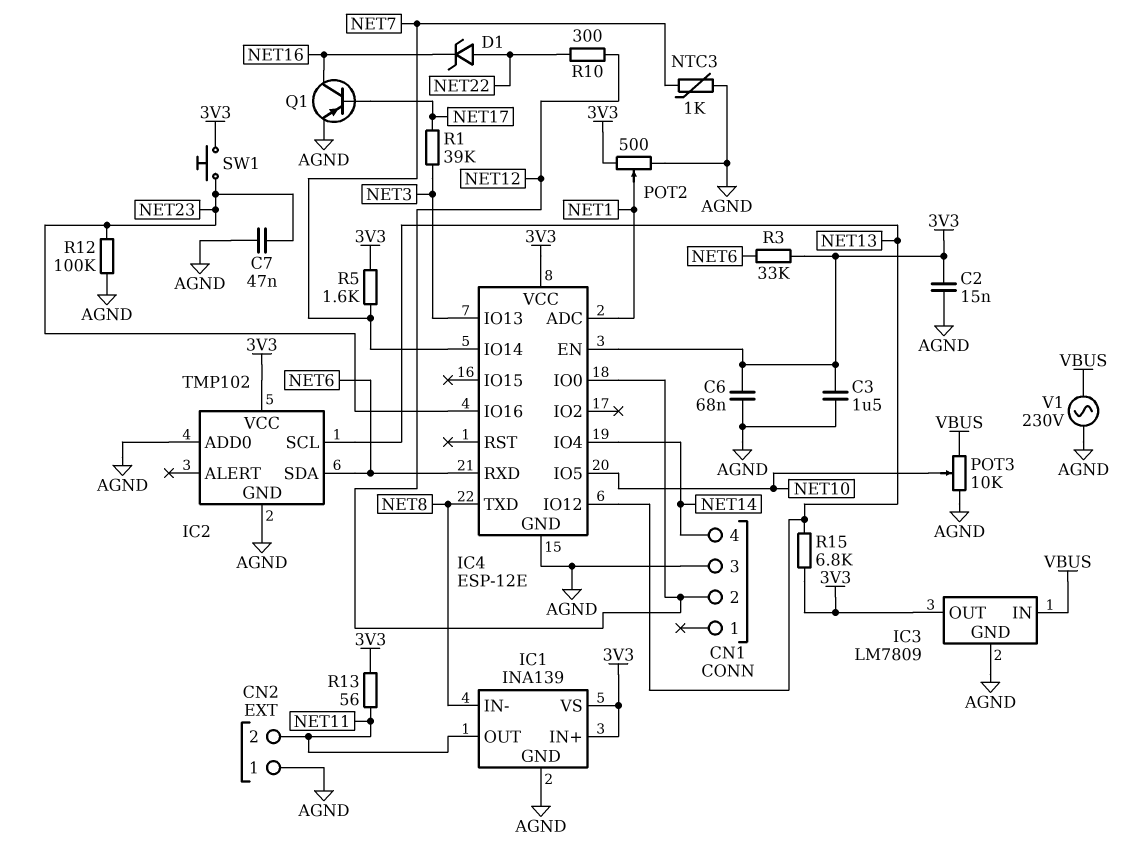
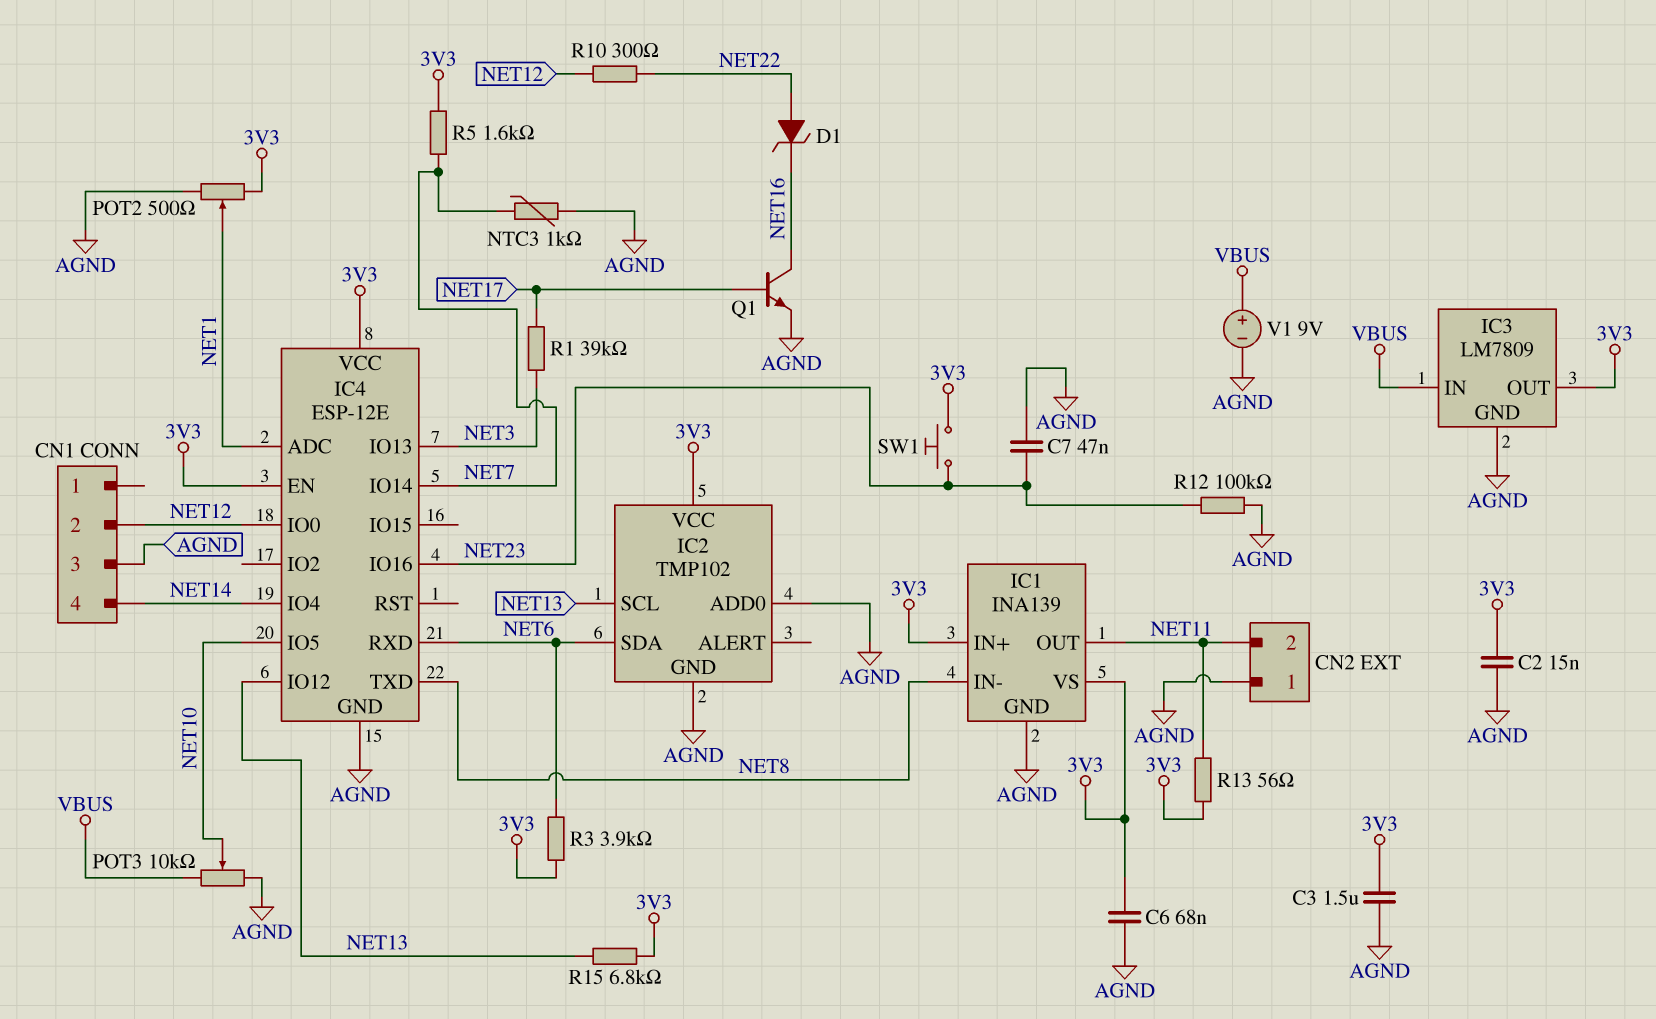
Q1: PNP (B NET17, C NET16, E AGND) -> NPN (B NET17, C NET16, E AGND)
R3: 33k (3V3, NET6) -> 3.9k (3V3, NET6)
V1: AC 230V (AGND, VBUS) -> 9V (plus VBUS, minus AGND)

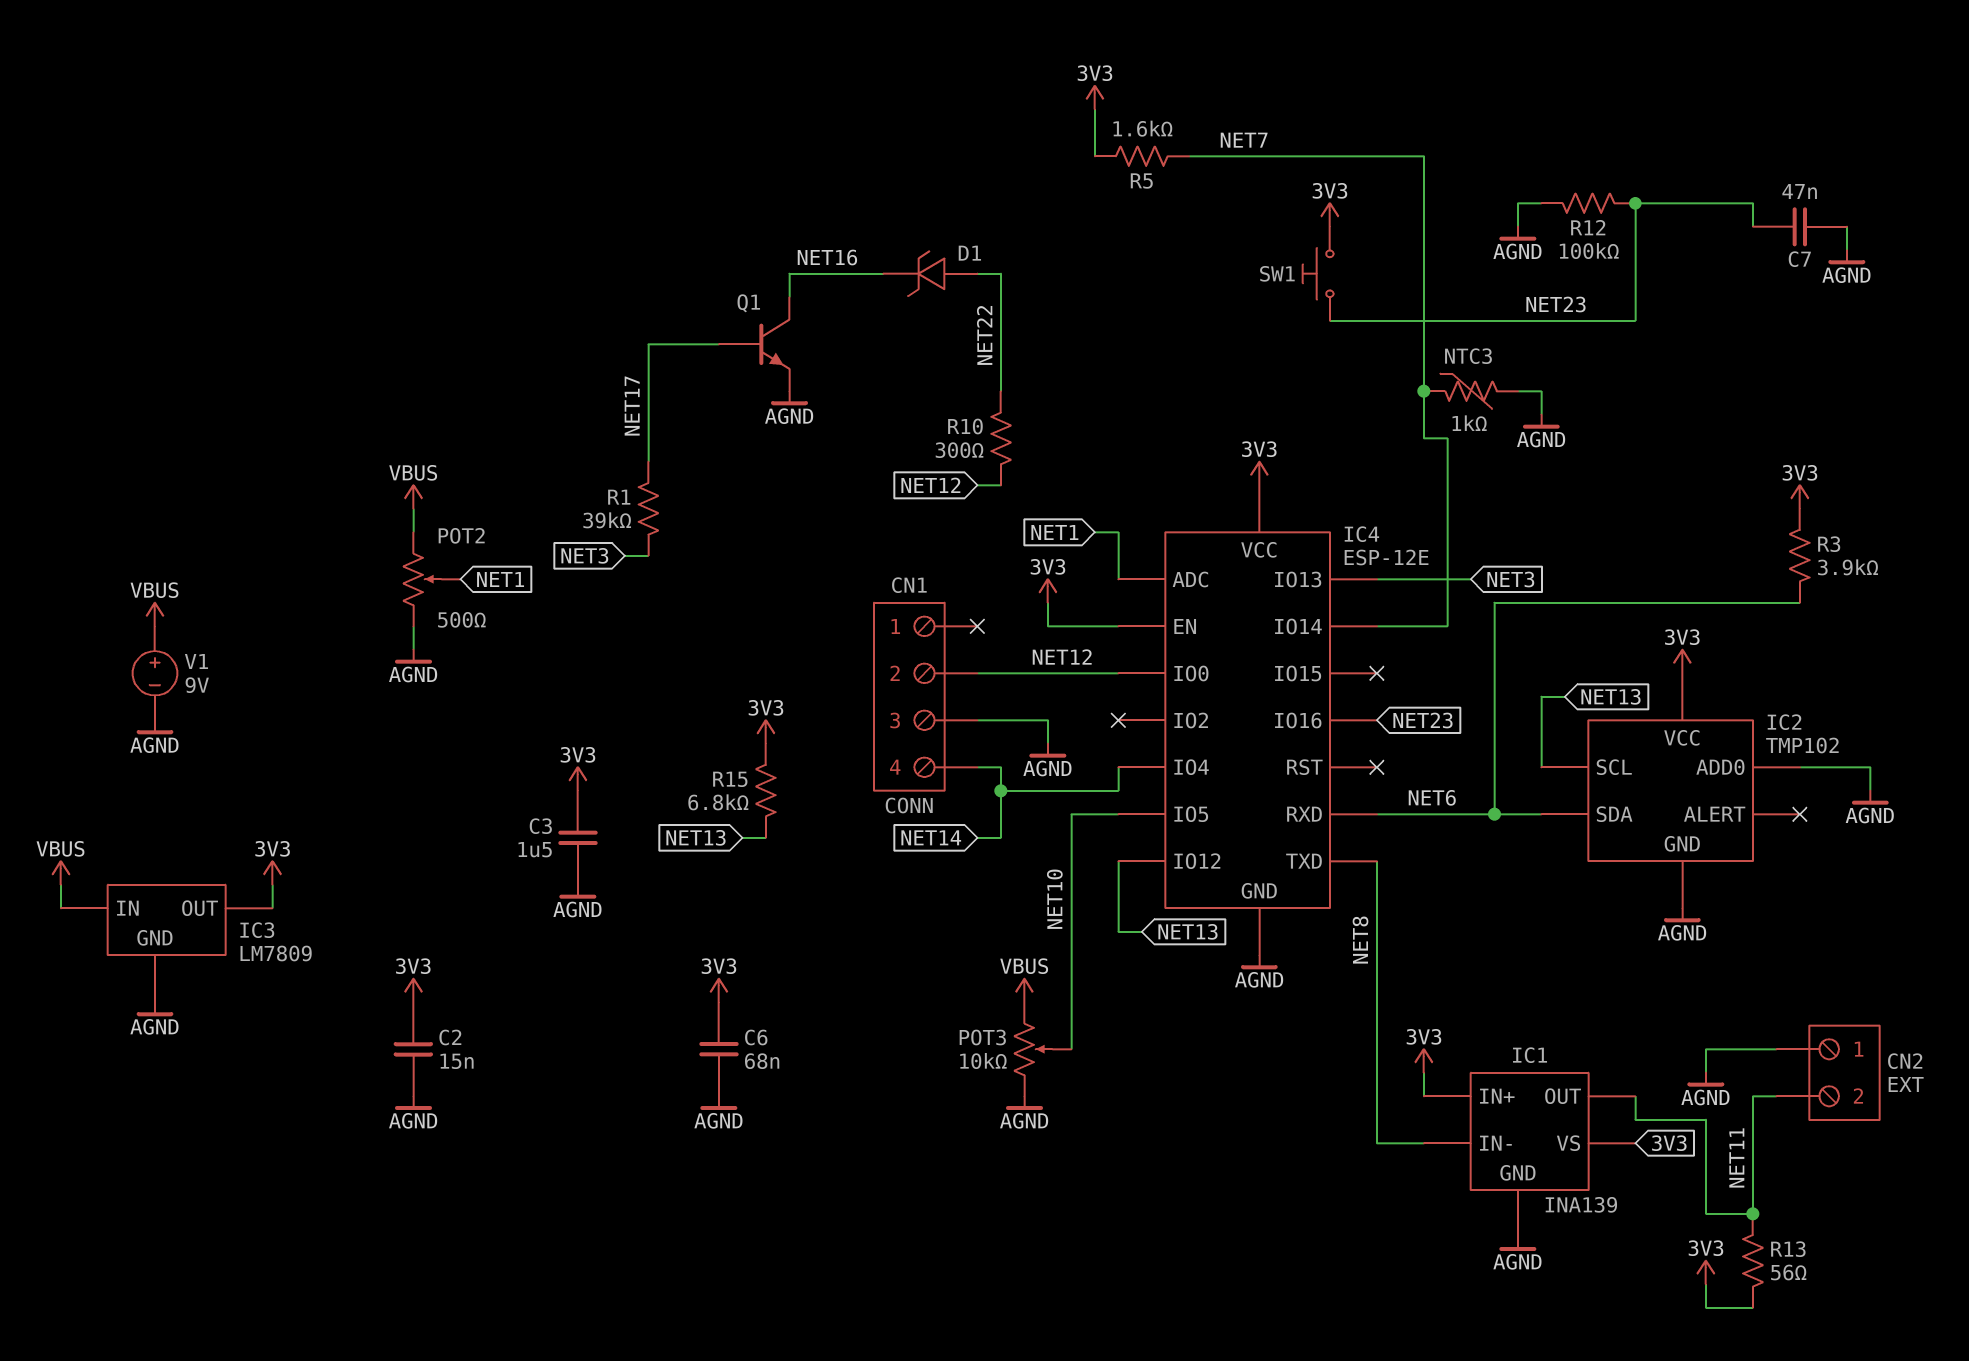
POT2: 500 (3V3, AGND, wiper NET1) -> 500 (AGND, VBUS, wiper NET1)

